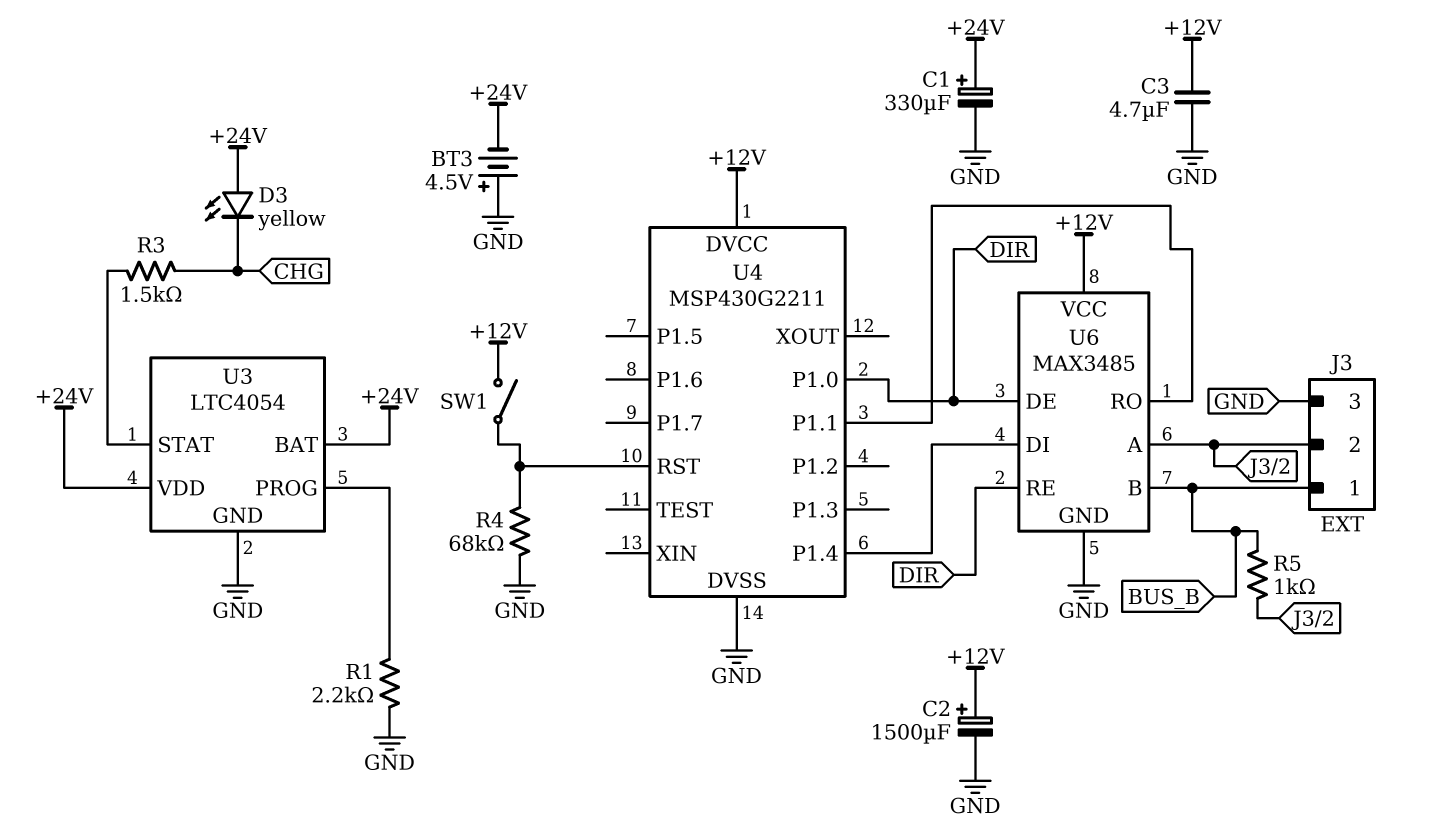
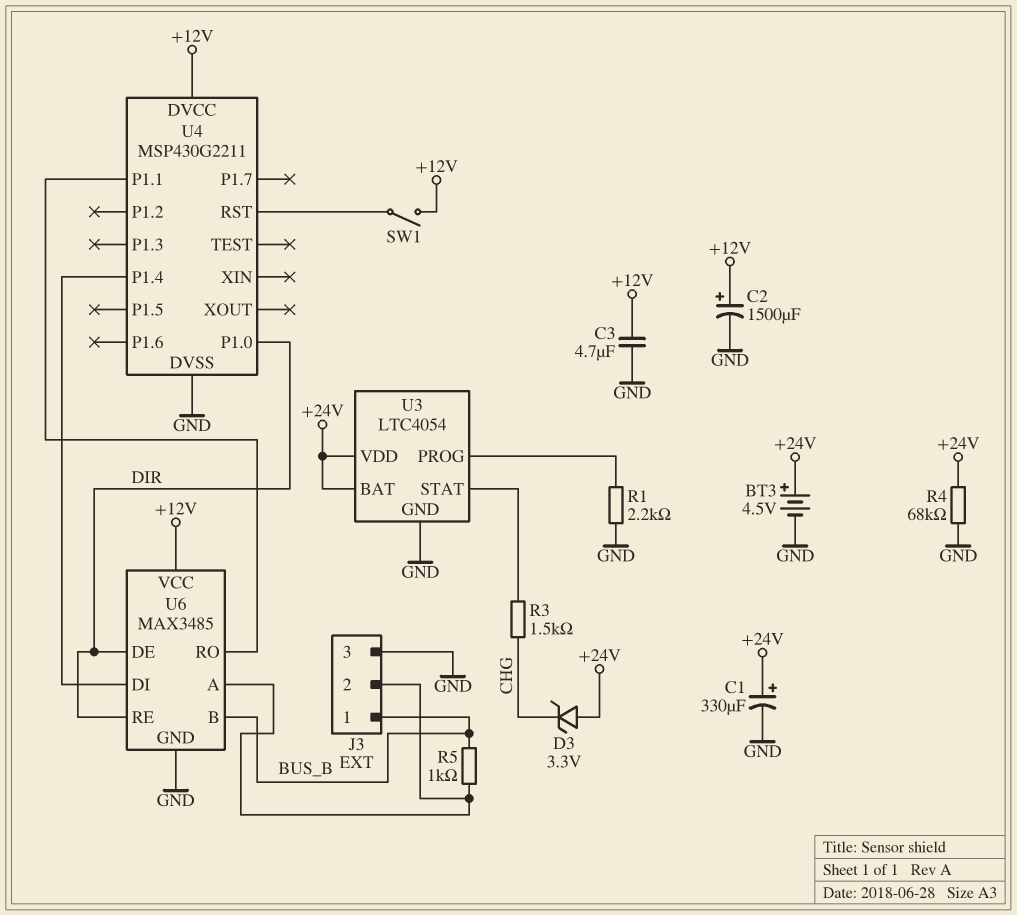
BT3: 4.5V (plus GND, minus +24V) -> 4.5V (plus +24V, minus GND)
D3: LED yellow (A +24V, K CHG) -> zener 3.3V (A +24V, K CHG)
R4: 68k (GND, U4/RST) -> 68k (+24V, GND)

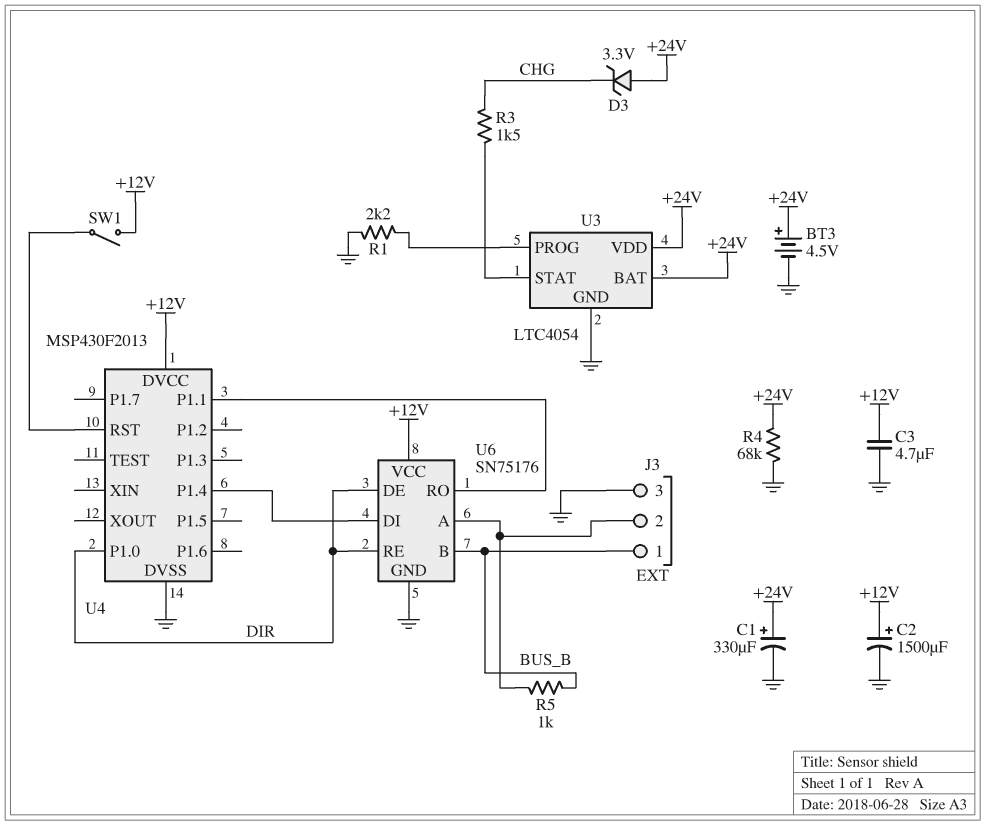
U4: MSP430G2211 -> MSP430F2013
U6: MAX3485 -> SN75176

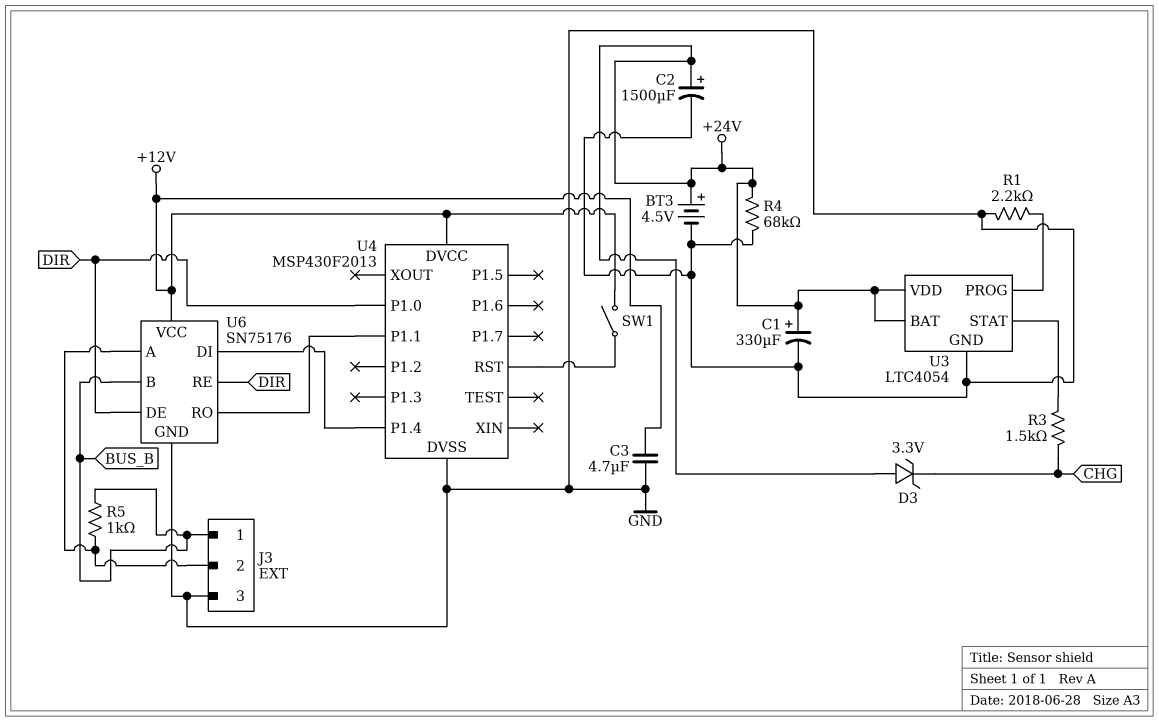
C2: 1500uF (plus +12V, minus GND) -> 1500uF (plus +24V, minus GND)

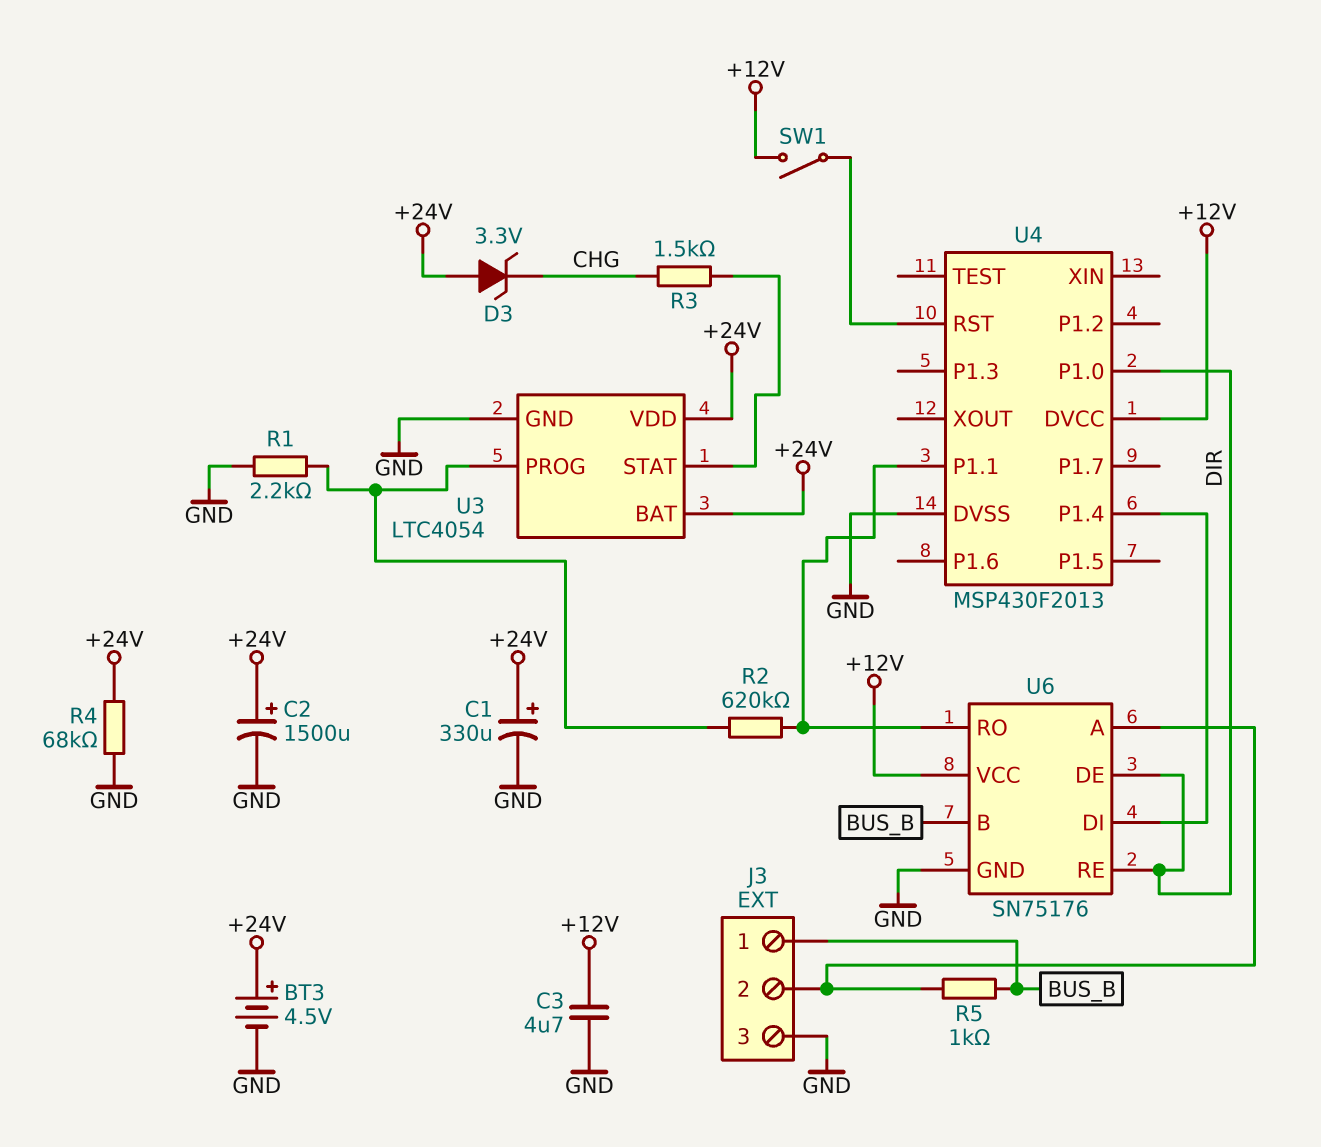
R2: none -> 620k (U3/PROG, U4/P1.1)

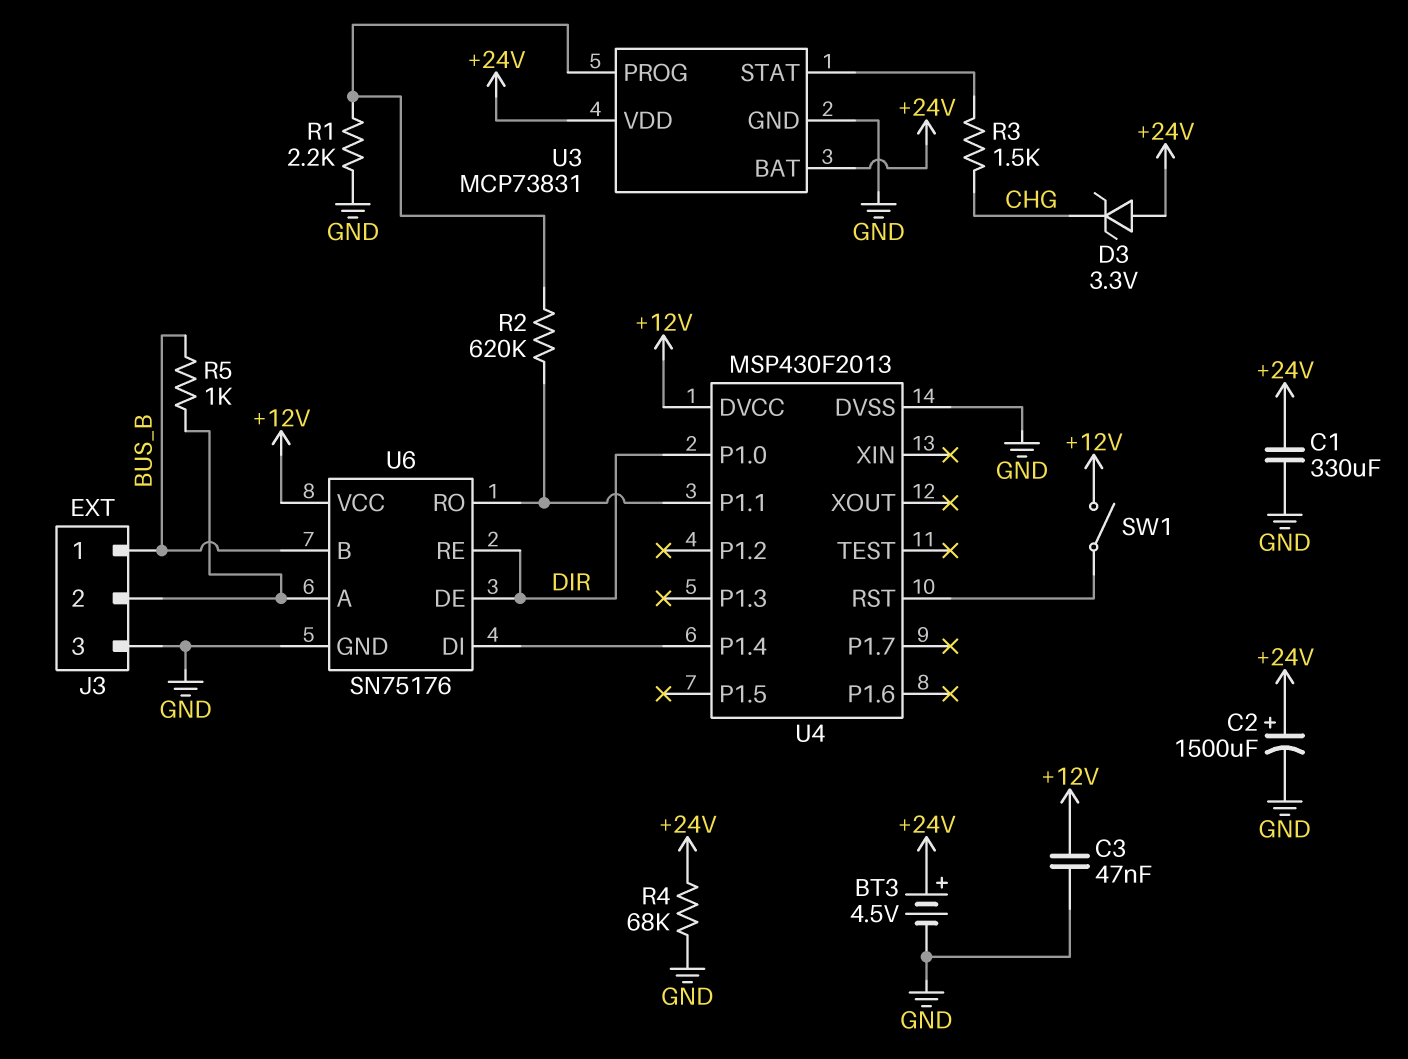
C1: 330uF (plus +24V, minus GND) -> 330uF (+24V, GND)
C3: 4.7uF (+12V, GND) -> 47nF (+12V, GND)
U3: LTC4054 -> MCP73831

